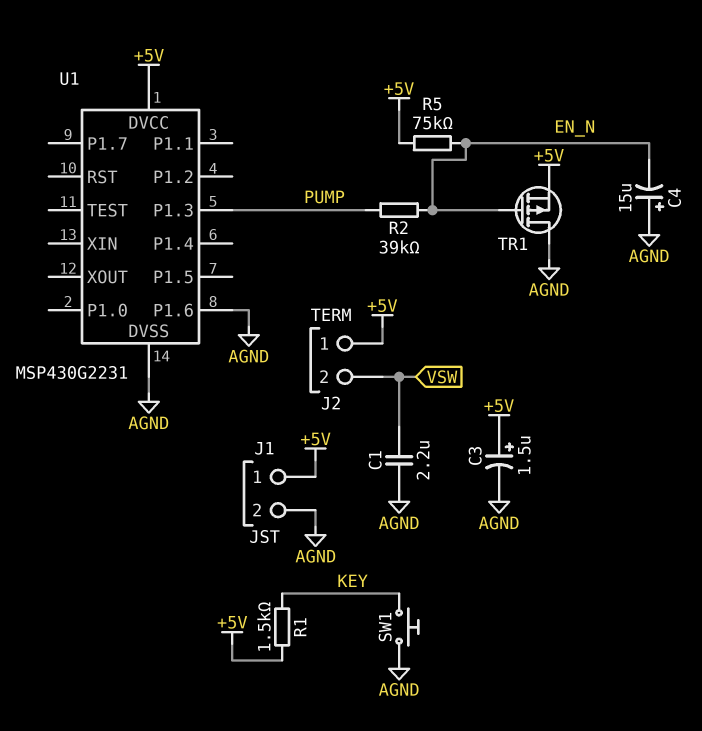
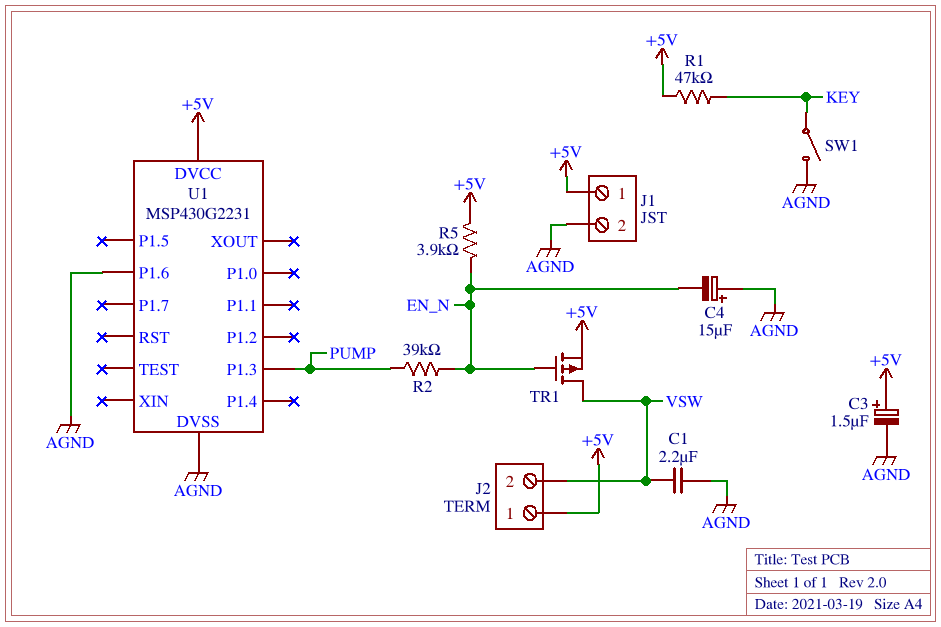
R1: 1.5k (+5V, KEY) -> 47k (+5V, KEY)
R5: 75k (+5V, EN_N) -> 3.9k (+5V, EN_N)
SW1: button (AGND, KEY) -> switch (AGND, KEY)
TR1: PMOS (G EN_N, D AGND, S +5V) -> PMOS (G EN_N, D VSW, S +5V)

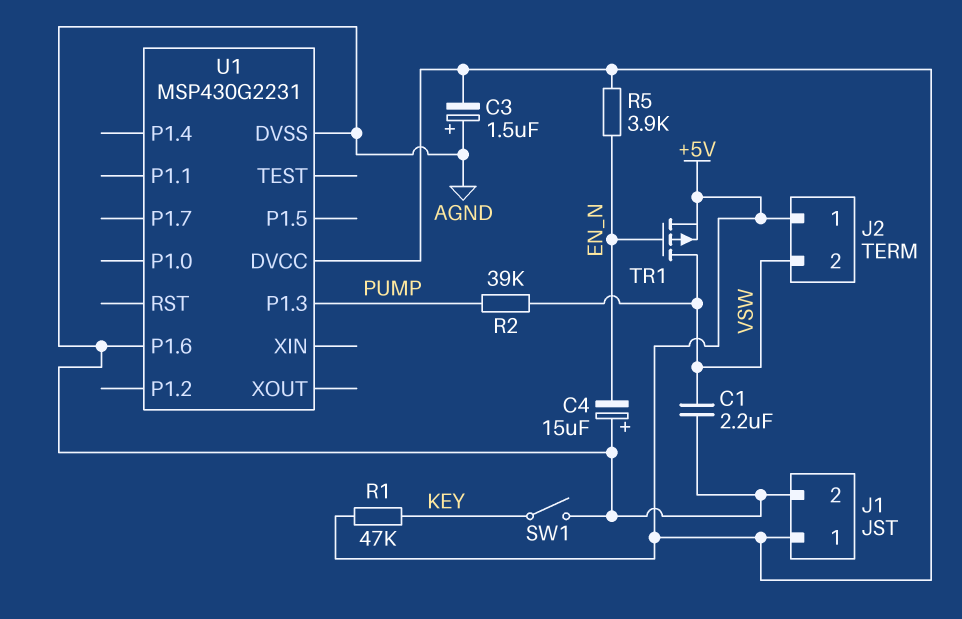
C3: 1.5uF (plus +5V, minus AGND) -> 1.5uF (plus AGND, minus +5V)
R2: 39k (EN_N, PUMP) -> 39k (PUMP, VSW)

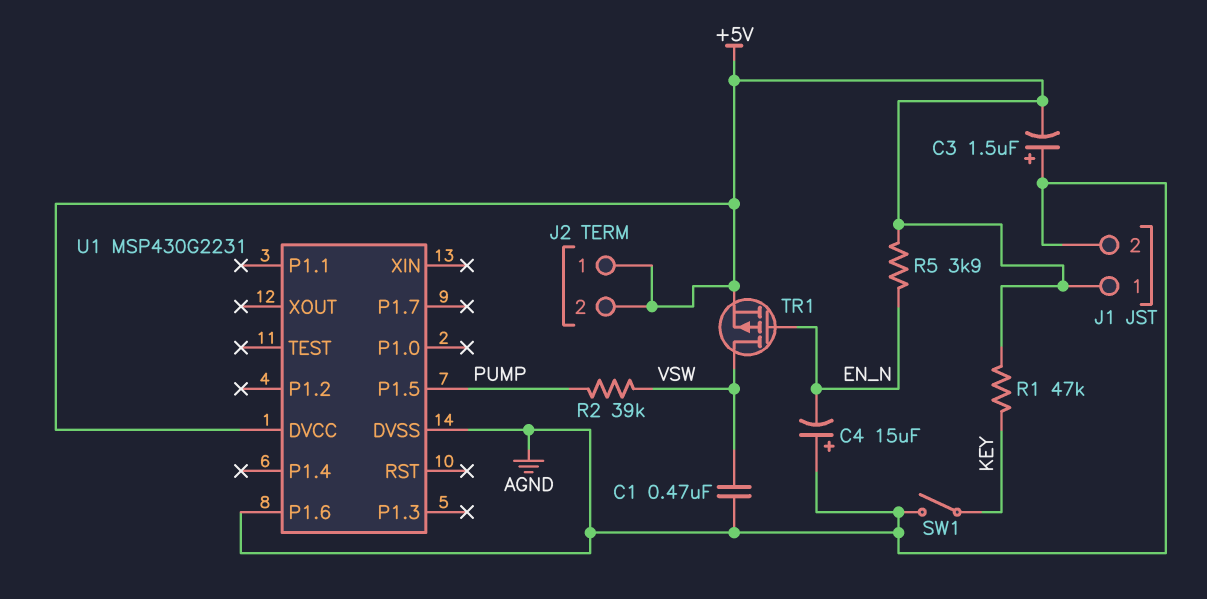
C1: 2.2uF (AGND, VSW) -> 470nF (AGND, VSW)
J2 pin 2: VSW -> +5V
U1 pin P1.3: PUMP -> none
U1 pin P1.5: none -> PUMP

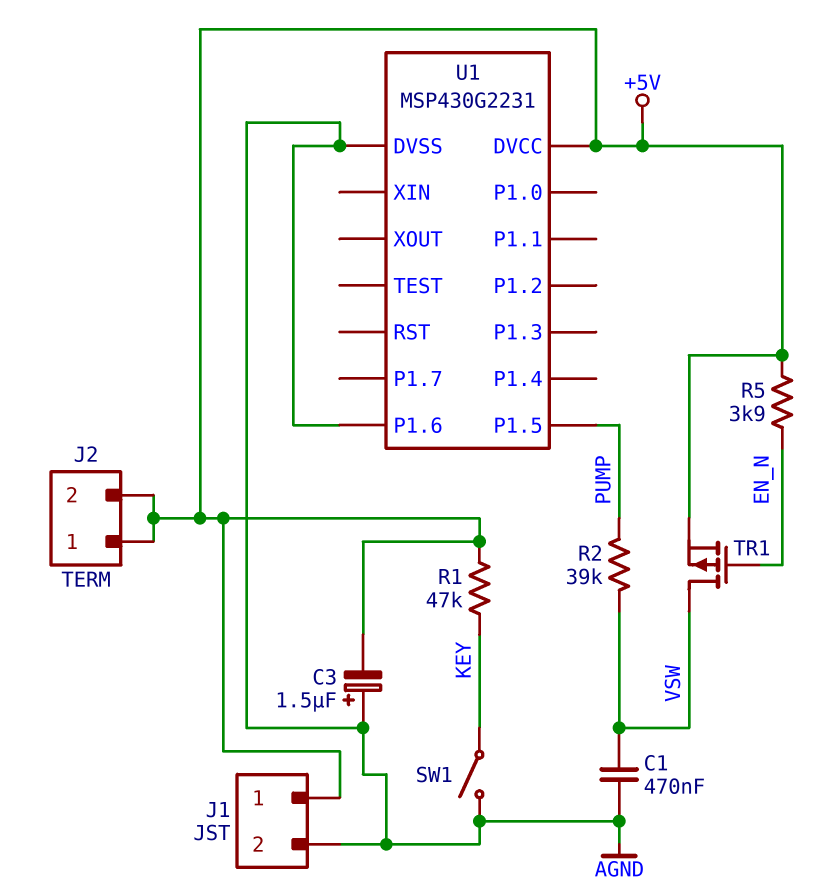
C4: 15uF (plus AGND, minus EN_N) -> none

